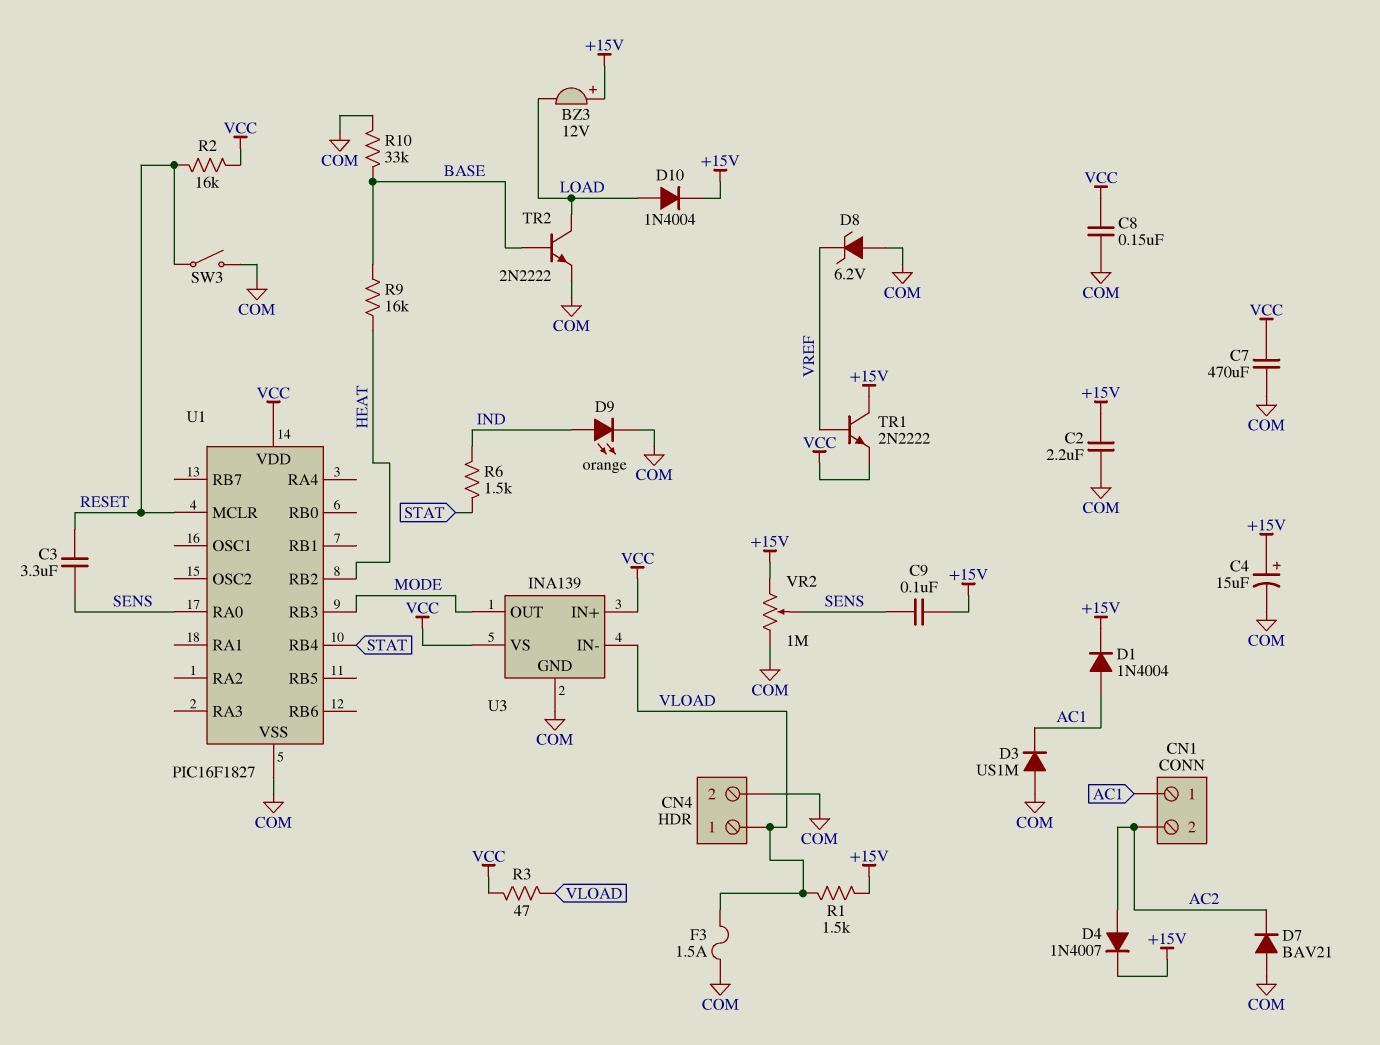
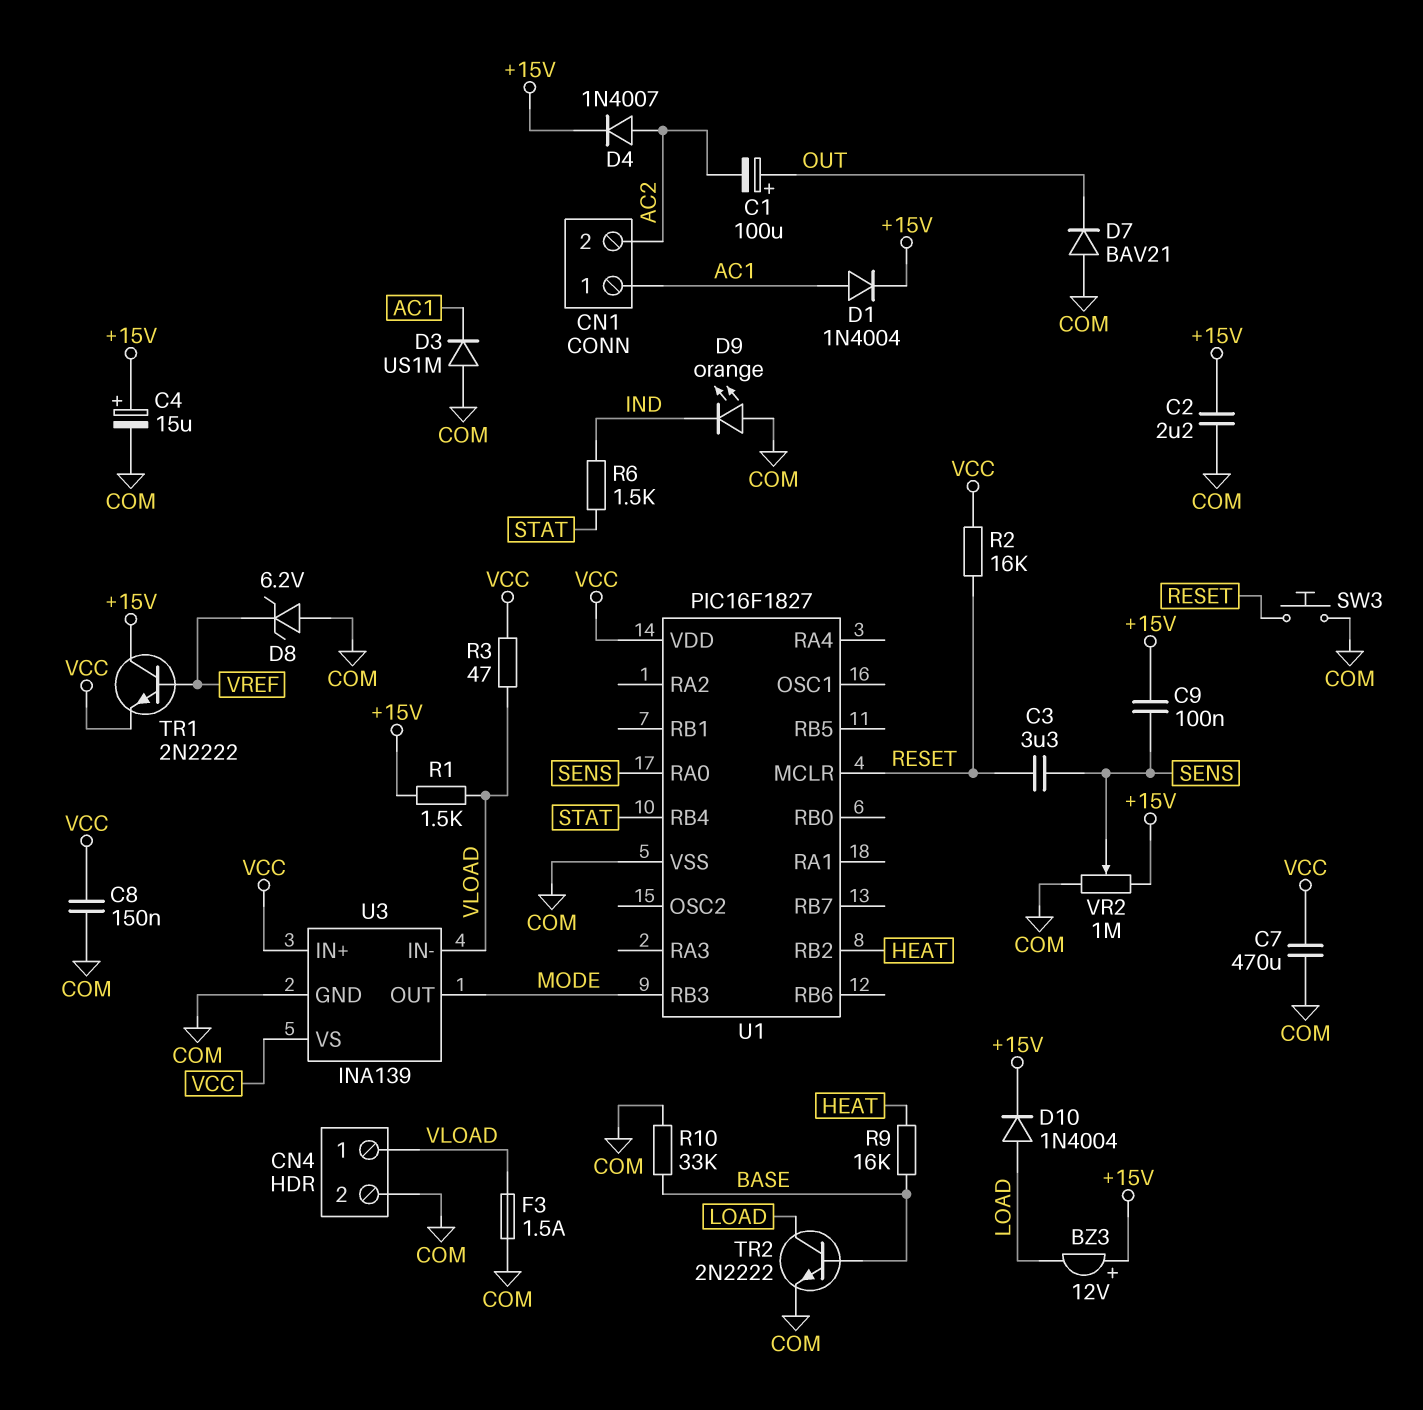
C1: none -> 100uF (plus OUT, minus AC2)
D7: diode BAV21 (A COM, K AC2) -> diode BAV21 (A COM, K OUT)
D9: LED orange (A IND, K COM) -> LED orange (A COM, K IND)
SW3: switch (COM, RESET) -> button (COM, RESET)

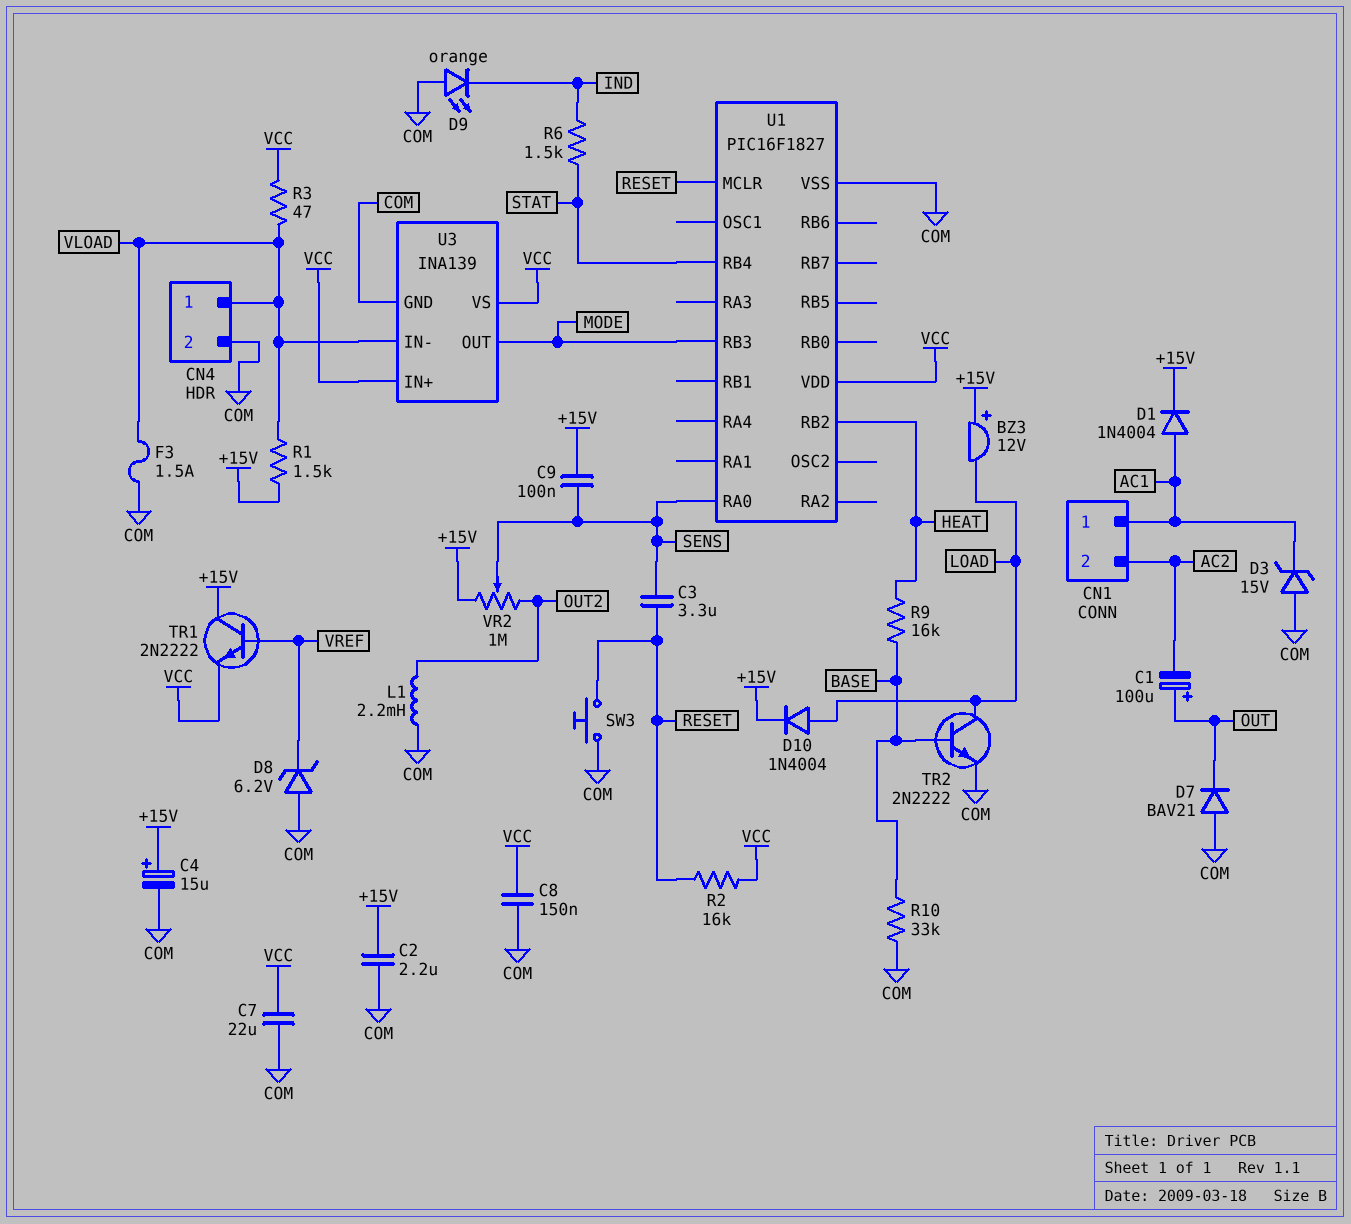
C7: 470uF (COM, VCC) -> 22uF (COM, VCC)
D3: diode US1M (A COM, K AC1) -> zener 15V (A COM, K AC1)
D4: diode 1N4007 (A AC2, K +15V) -> none
L1: none -> 2.2mH (COM, OUT2)
VR2: 1M (+15V, COM, wiper SENS) -> 1M (+15V, OUT2, wiper SENS)

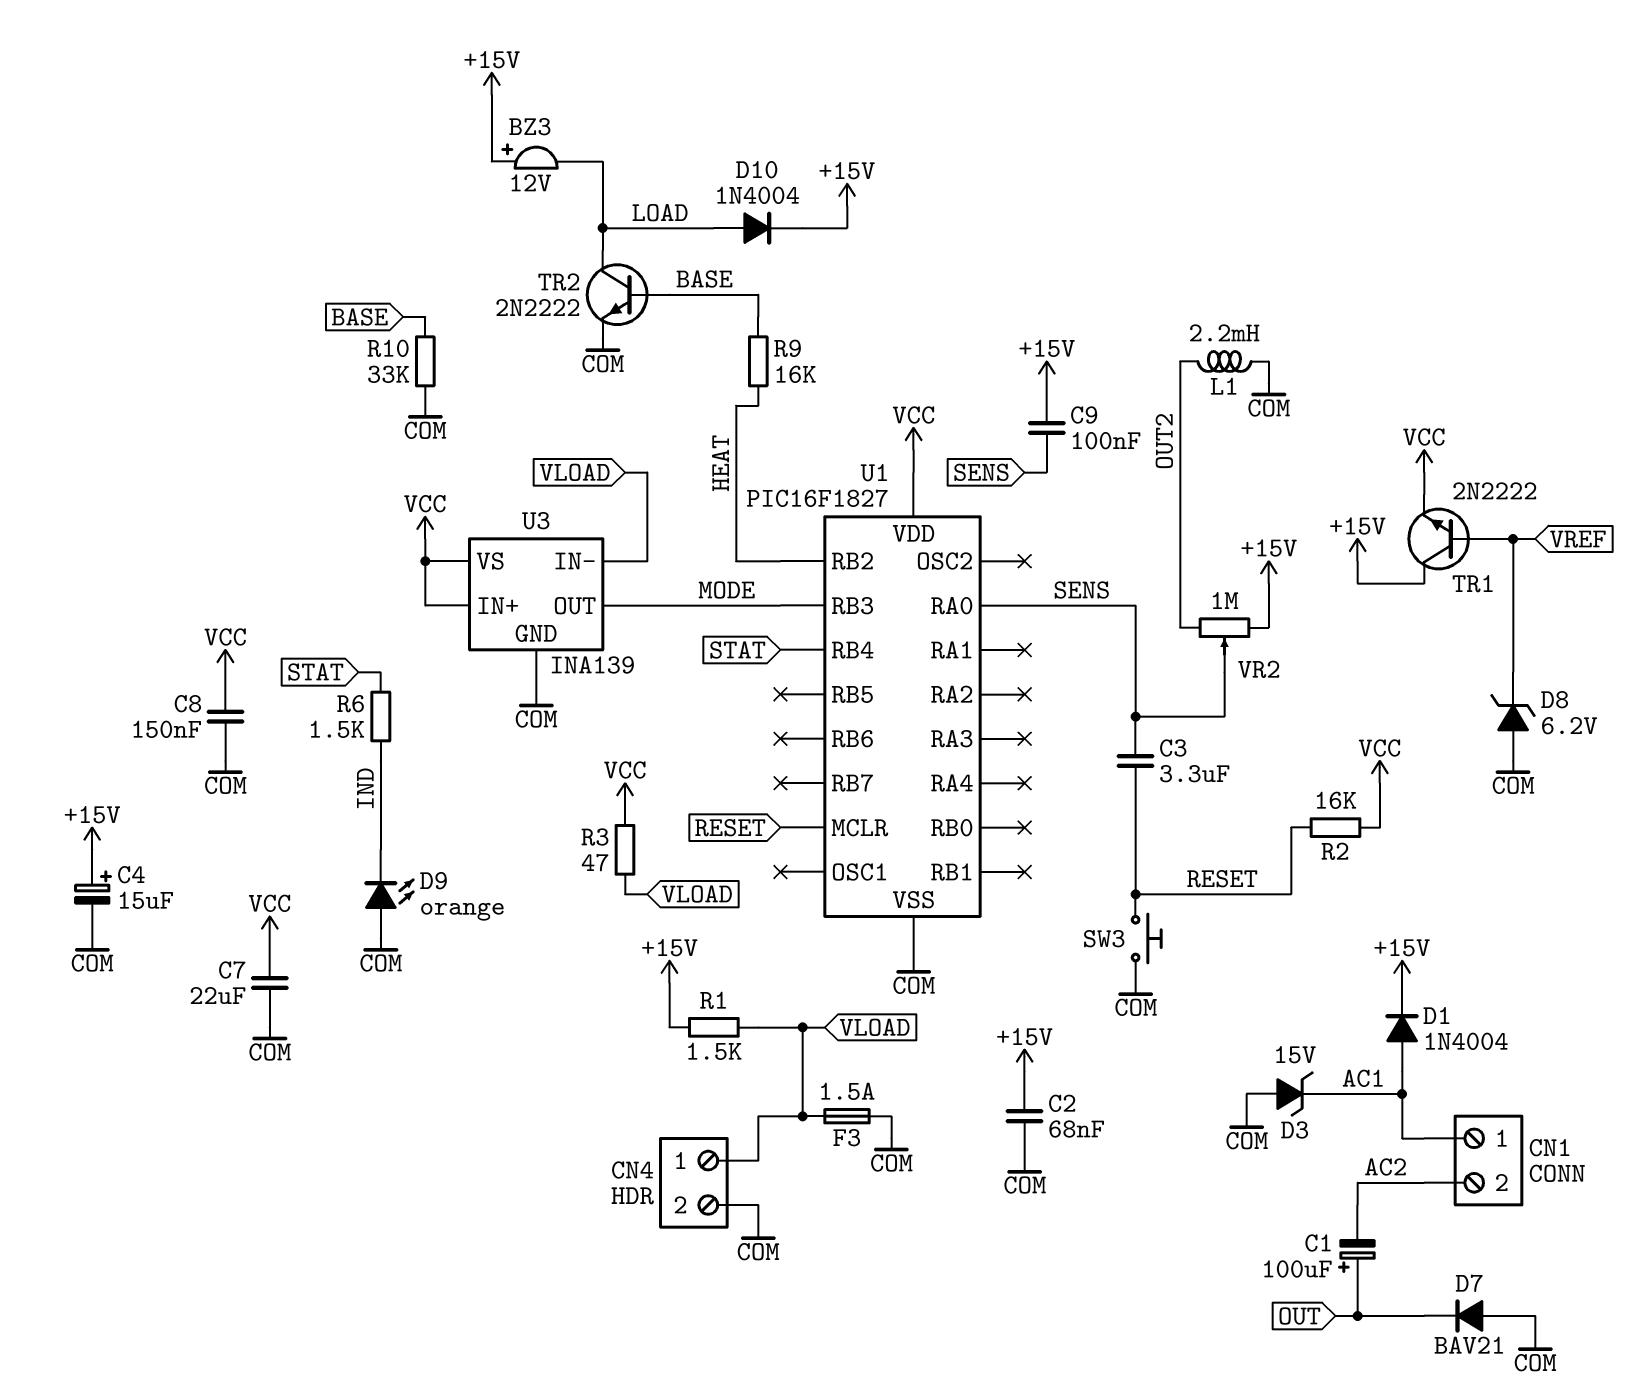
C2: 2.2uF (+15V, COM) -> 68nF (+15V, COM)

